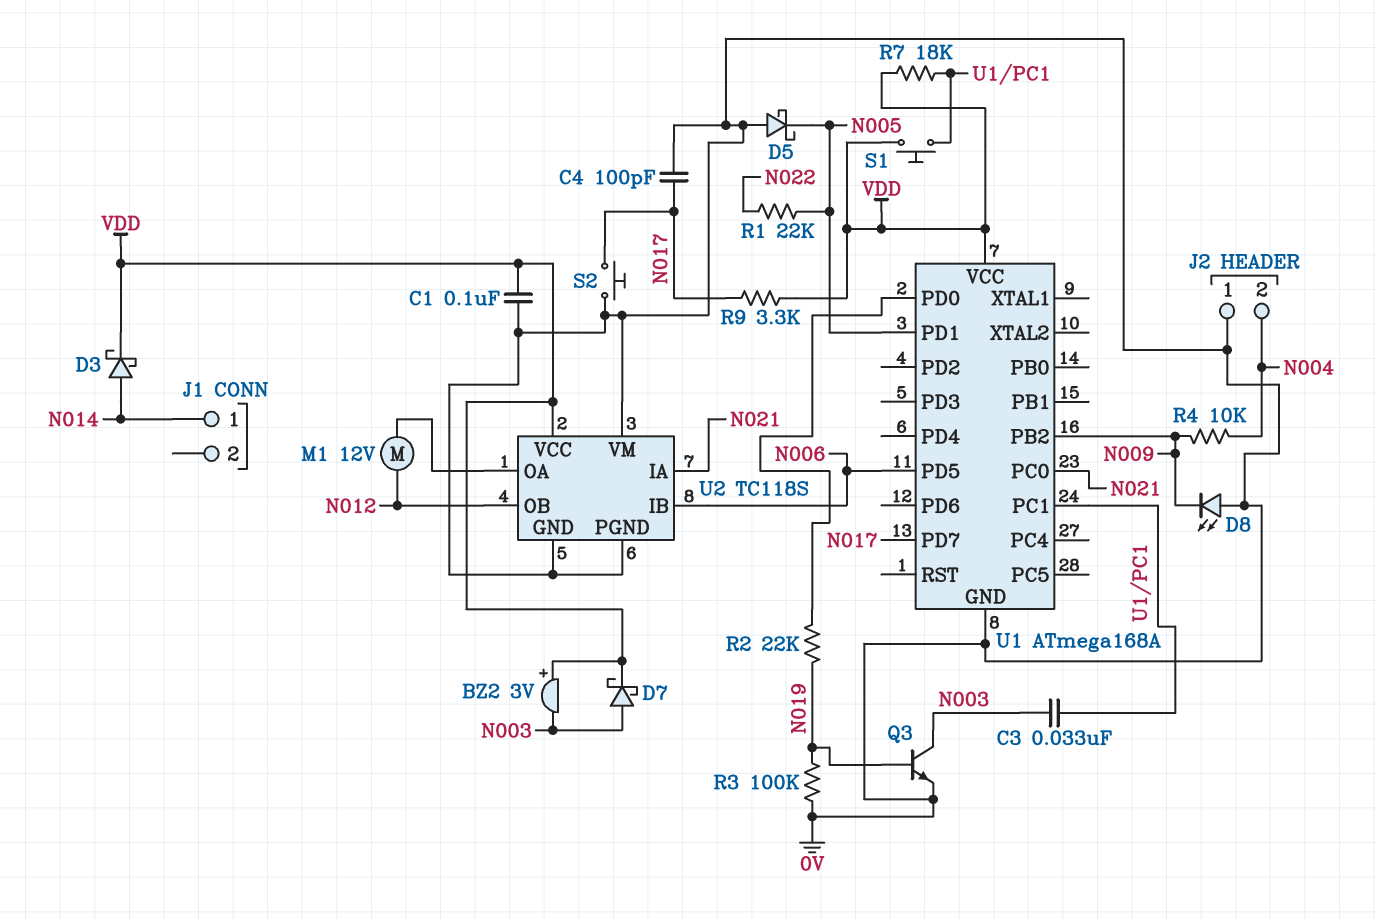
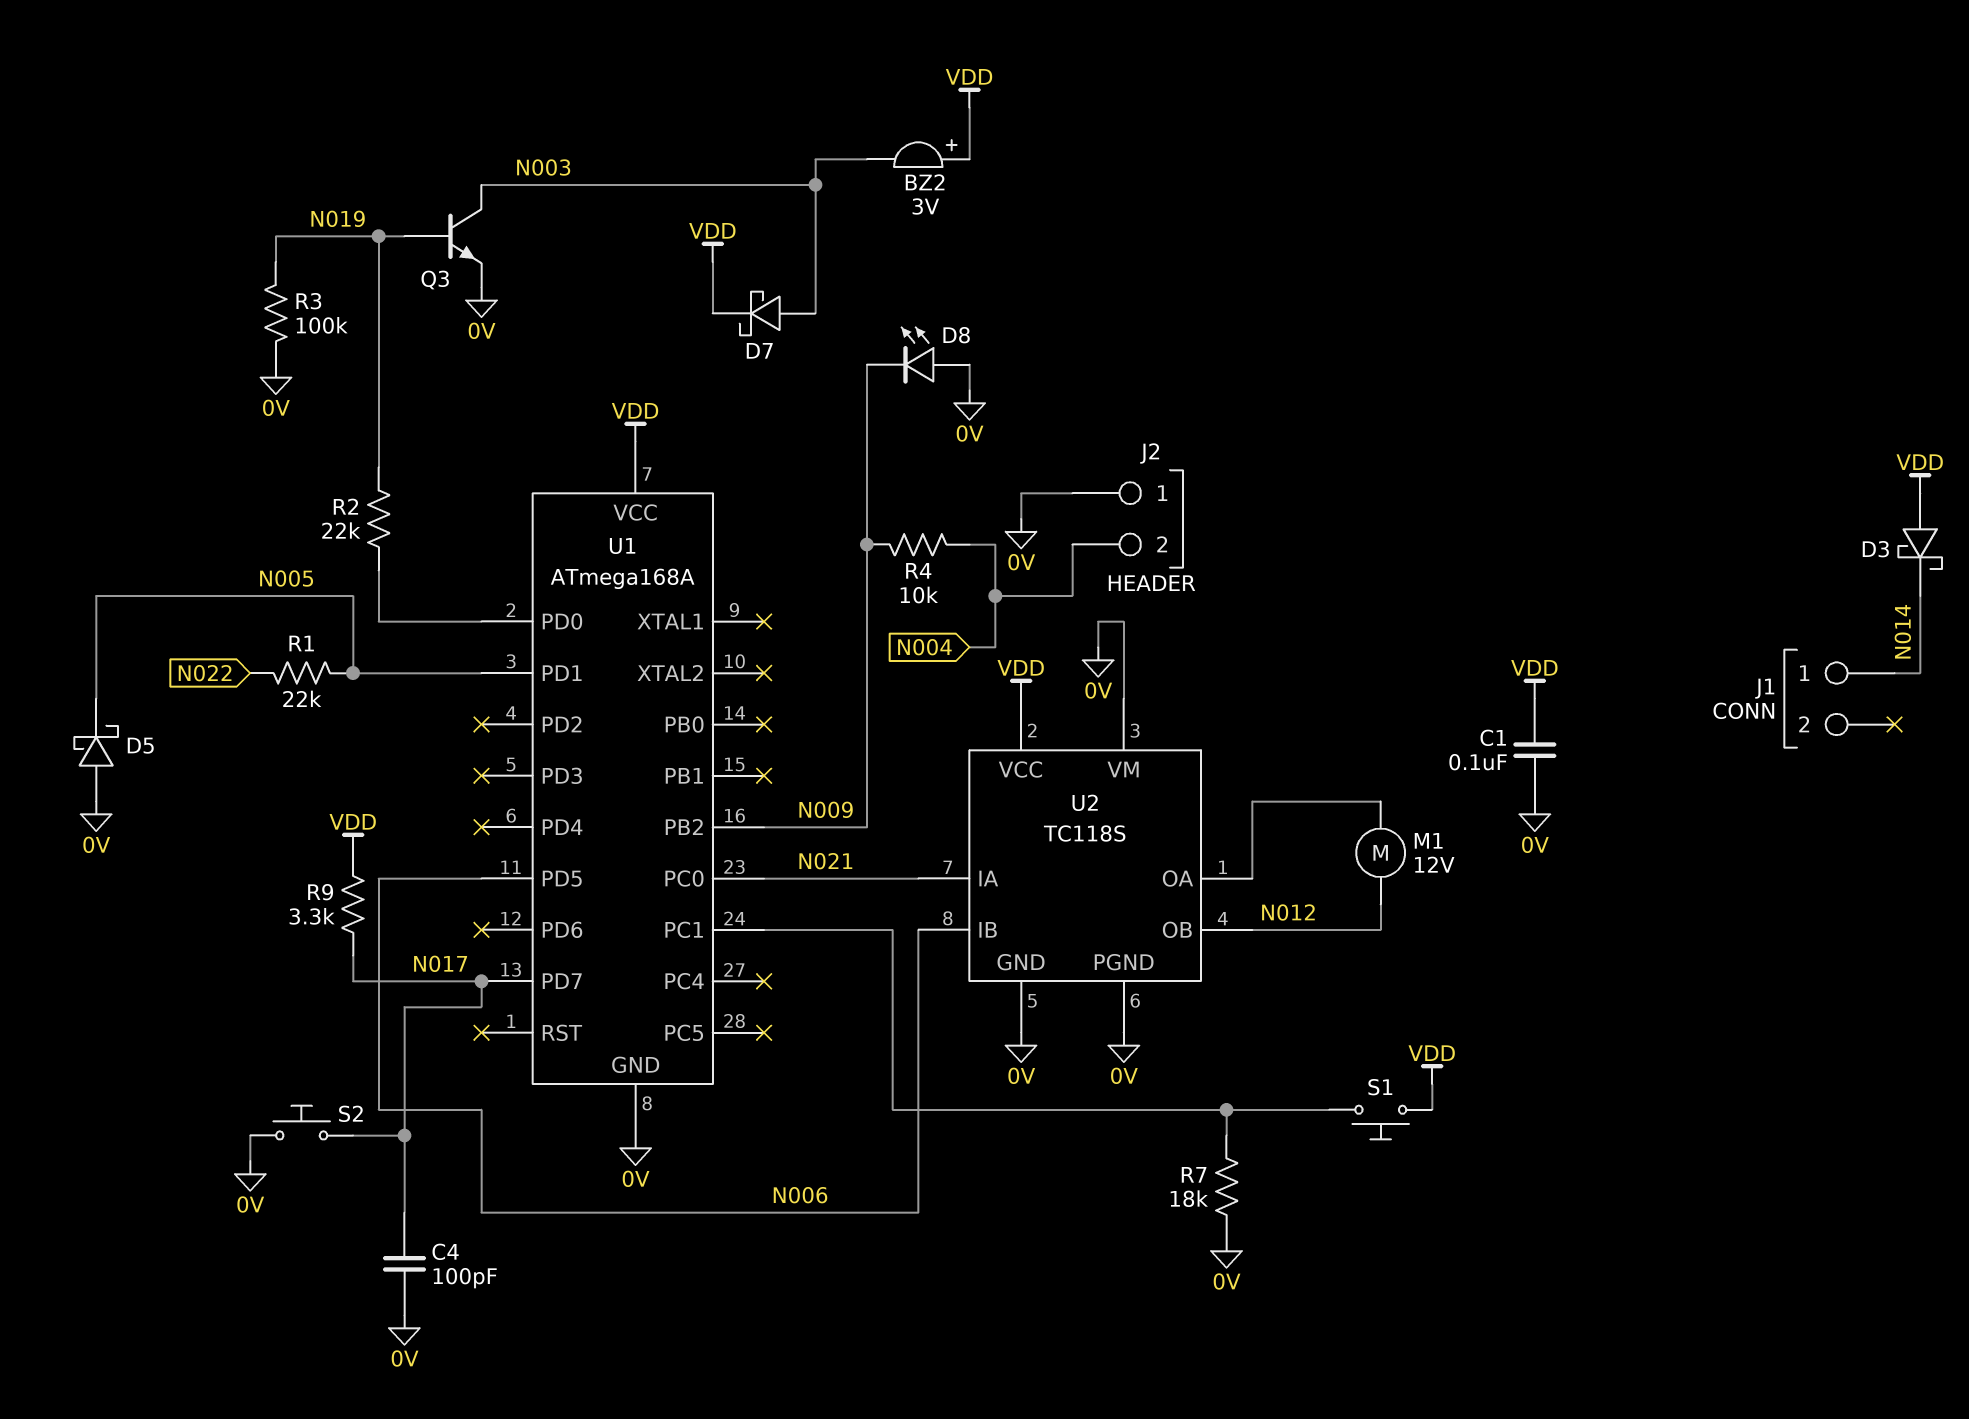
C3: 33nF (N003, U1/PC1) -> none
D3: schottky (A N014, K VDD) -> schottky (A VDD, K N014)
R7: 18k (U1/PC1, VDD) -> 18k (0V, U1/PC1)

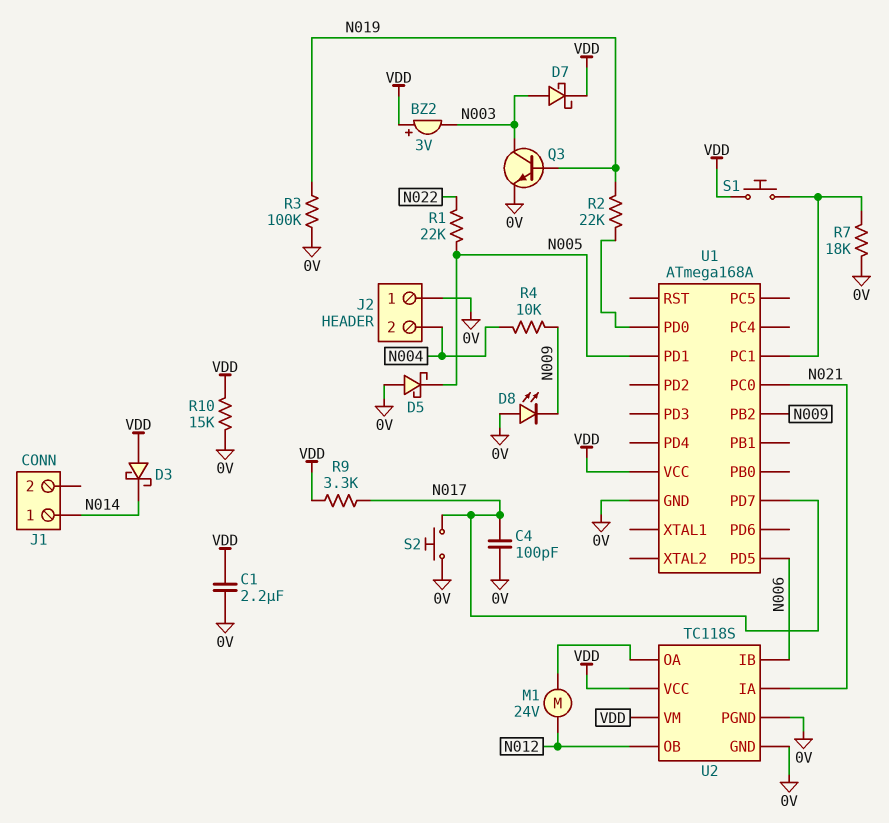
C1: 100nF (0V, VDD) -> 2.2uF (0V, VDD)
M1: motor 12V (N012, U2/OA) -> motor 24V (N012, U2/OA)
R10: none -> 15k (0V, VDD)
U2 pin VM: 0V -> VDD

